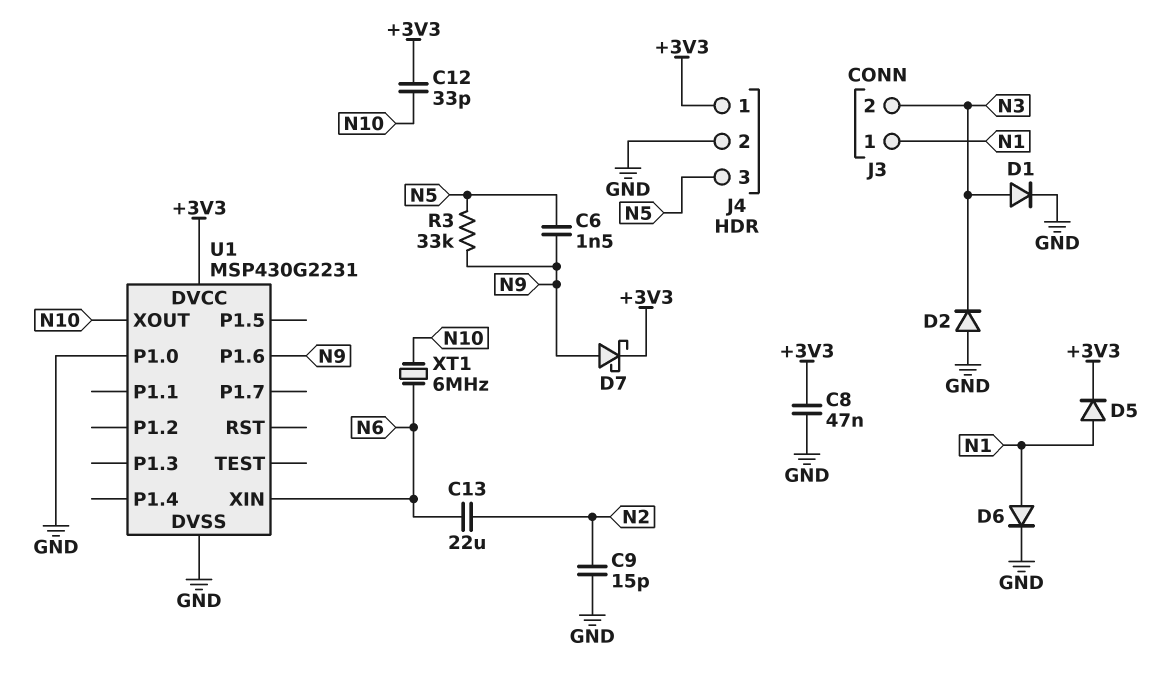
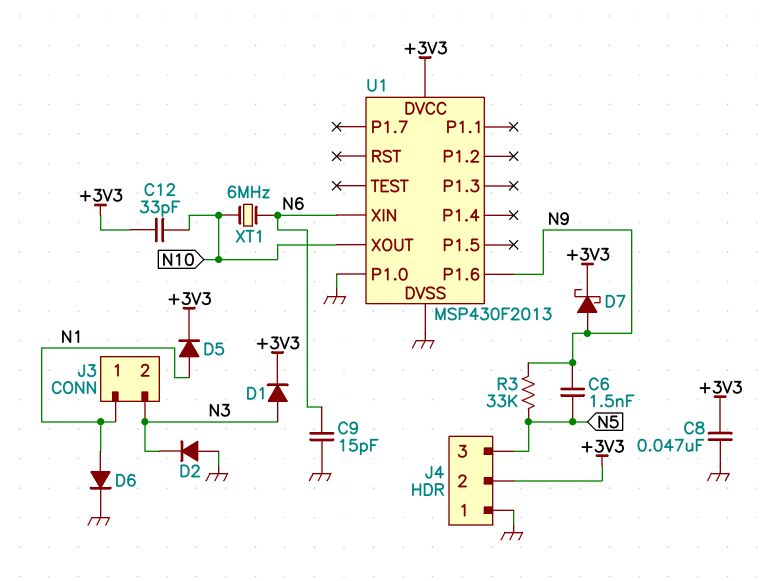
C9: 15pF (GND, N2) -> 15pF (GND, N6)
C13: 22uF (N2, N6) -> none
D1: diode (A N3, K GND) -> diode (A N3, K +3V3)
J4 pin 1: +3V3 -> GND
J4 pin 2: GND -> +3V3
U1: MSP430G2231 -> MSP430F2013

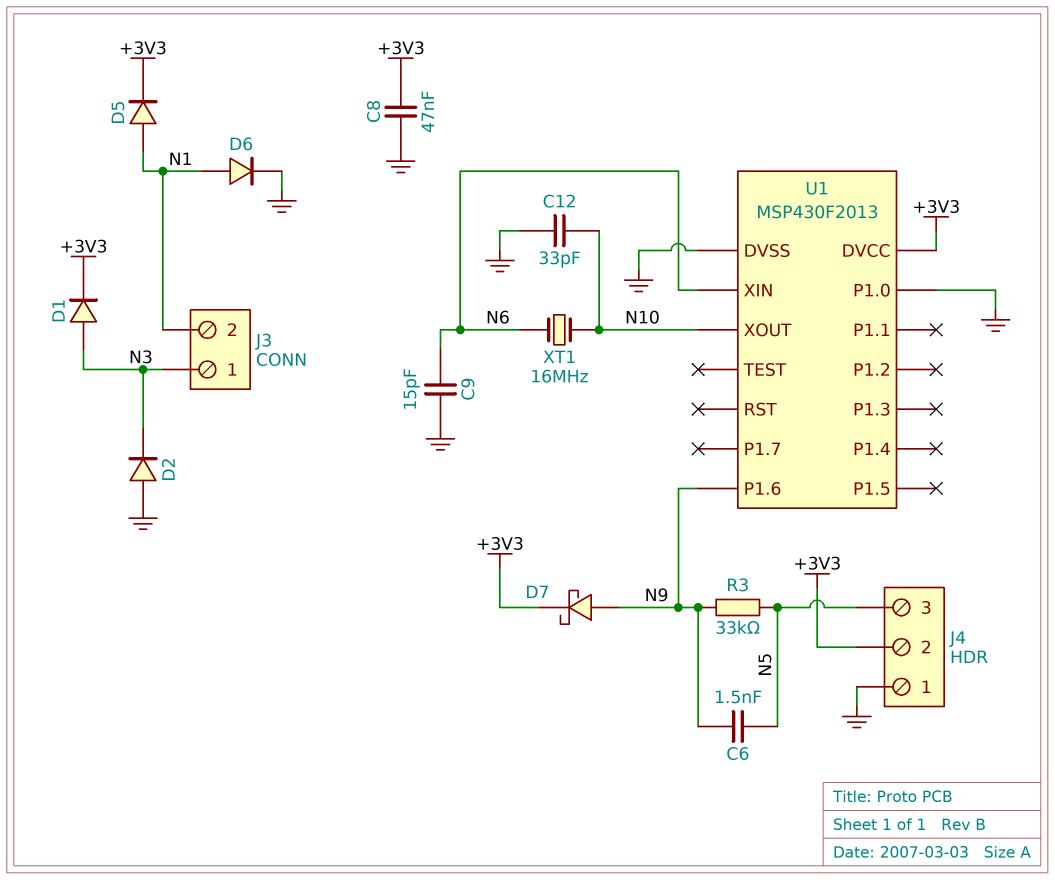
C12: 33pF (+3V3, N10) -> 33pF (GND, N10)
J3 pin 1: N1 -> N3
J3 pin 2: N3 -> N1
XT1: 6MHz (N6, N10) -> 16MHz (N6, N10)

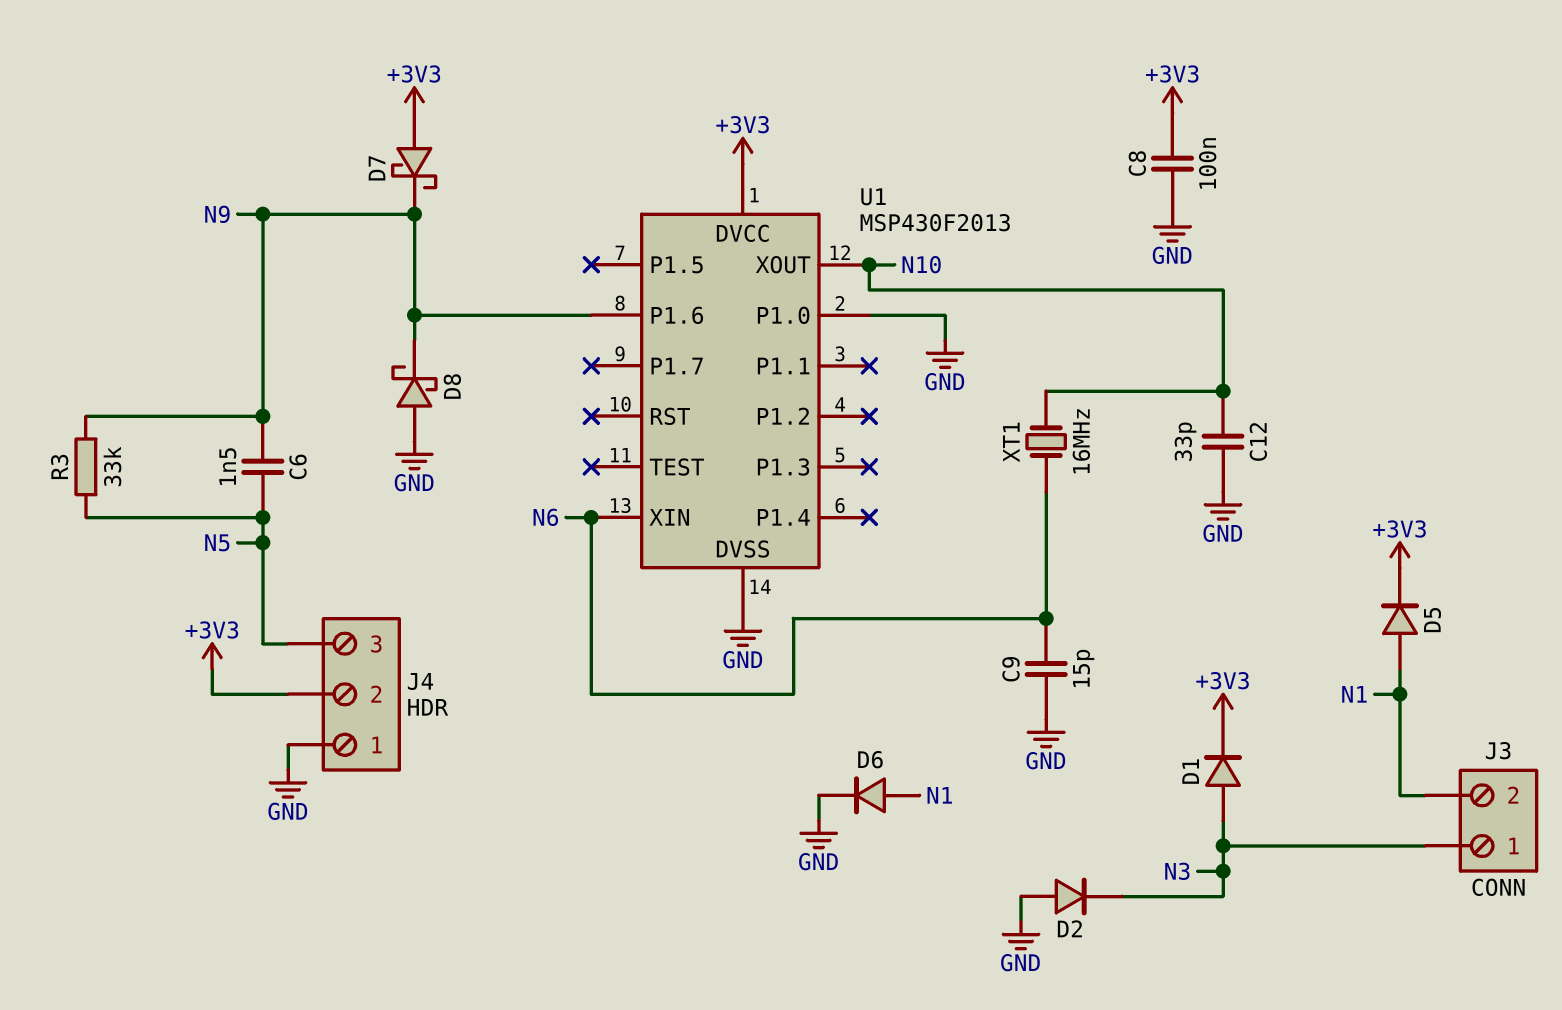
C8: 47nF (+3V3, GND) -> 100nF (+3V3, GND)
D7: schottky (A N9, K +3V3) -> schottky (A +3V3, K N9)
D8: none -> schottky (A GND, K N9)

